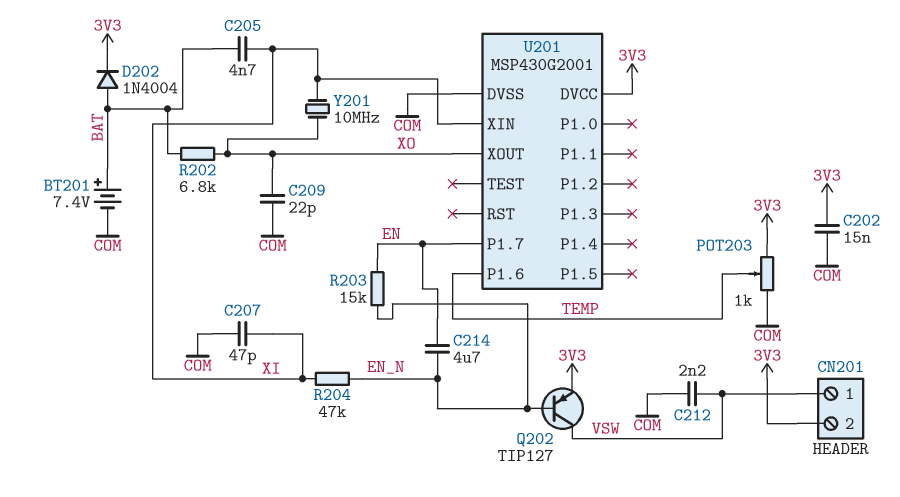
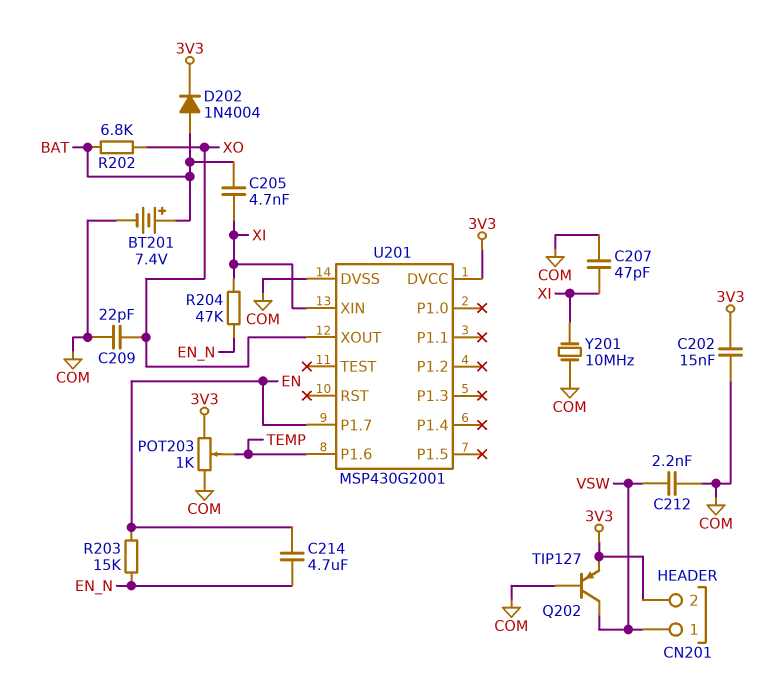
Q202: PNP TIP127 (B EN_N, C VSW, E 3V3) -> PNP TIP127 (B COM, C VSW, E 3V3)
Y201: 10MHz (XI, XO) -> 10MHz (COM, XI)

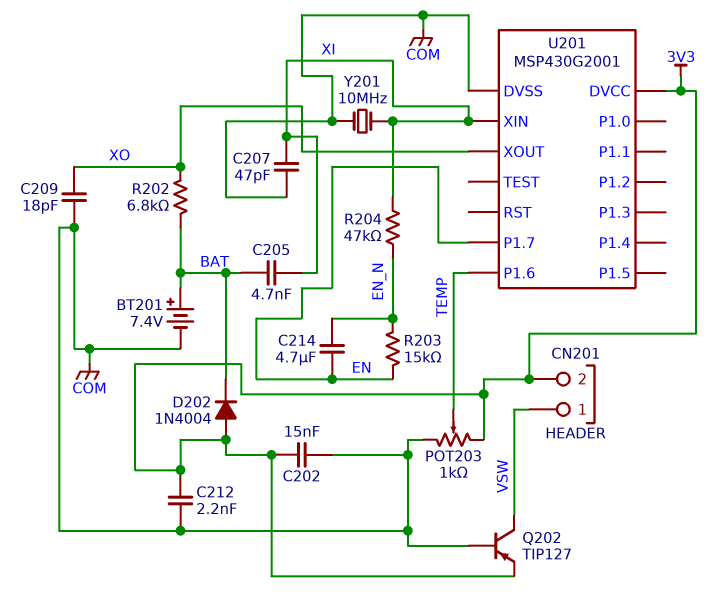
C209: 22pF (COM, XO) -> 18pF (COM, XO)
C212: 2.2nF (COM, VSW) -> 2.2nF (3V3, COM)
D202: diode 1N4004 (A BAT, K 3V3) -> diode 1N4004 (A 3V3, K BAT)

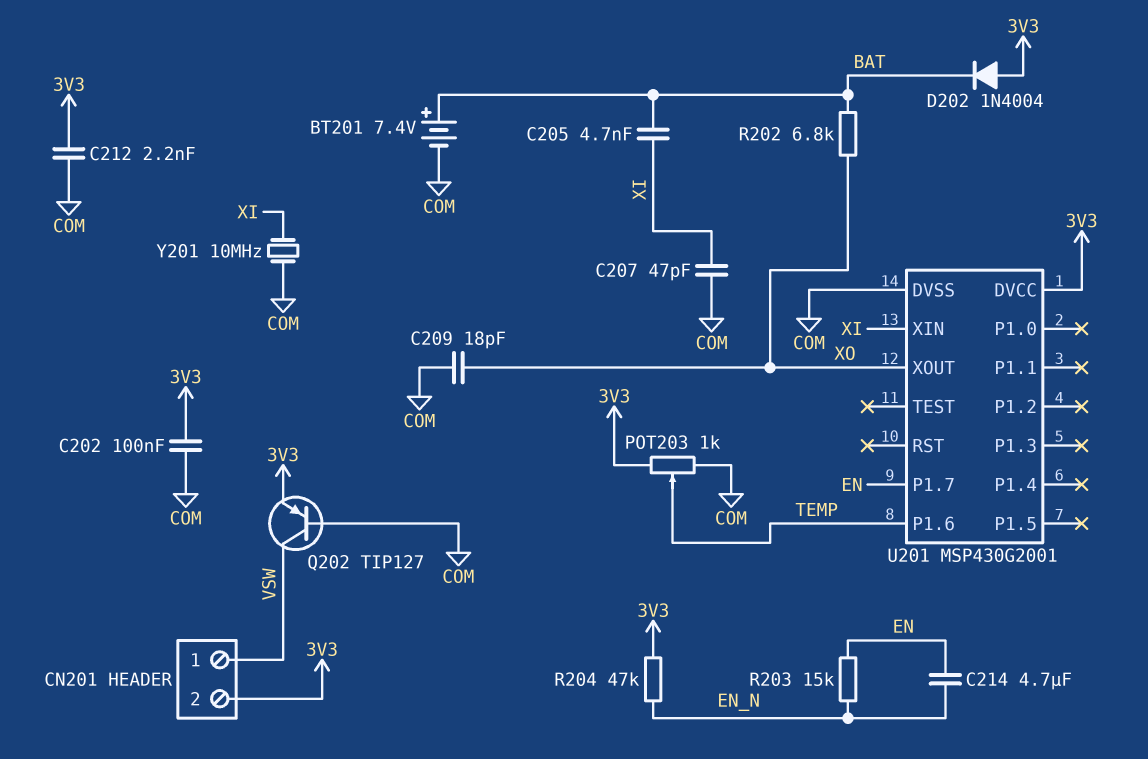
C202: 15nF (3V3, COM) -> 100nF (3V3, COM)
R204: 47k (EN_N, XI) -> 47k (3V3, EN_N)

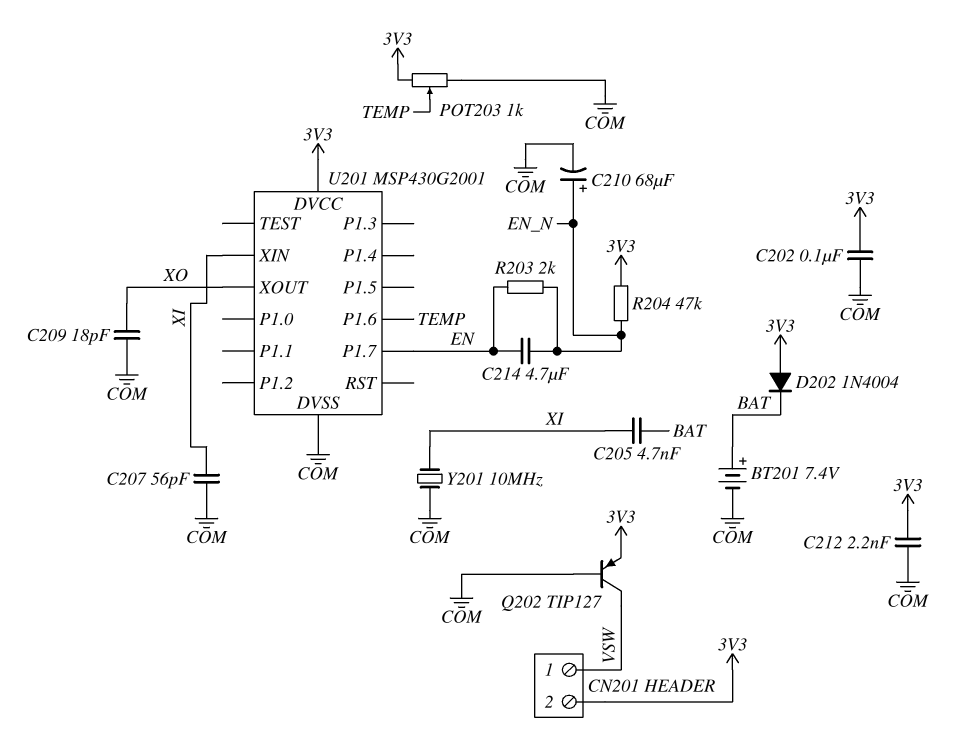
C207: 47pF (COM, XI) -> 56pF (COM, XI)
C210: none -> 68uF (plus EN_N, minus COM)
R202: 6.8k (BAT, XO) -> none
R203: 15k (EN, EN_N) -> 2k (EN, EN_N)

